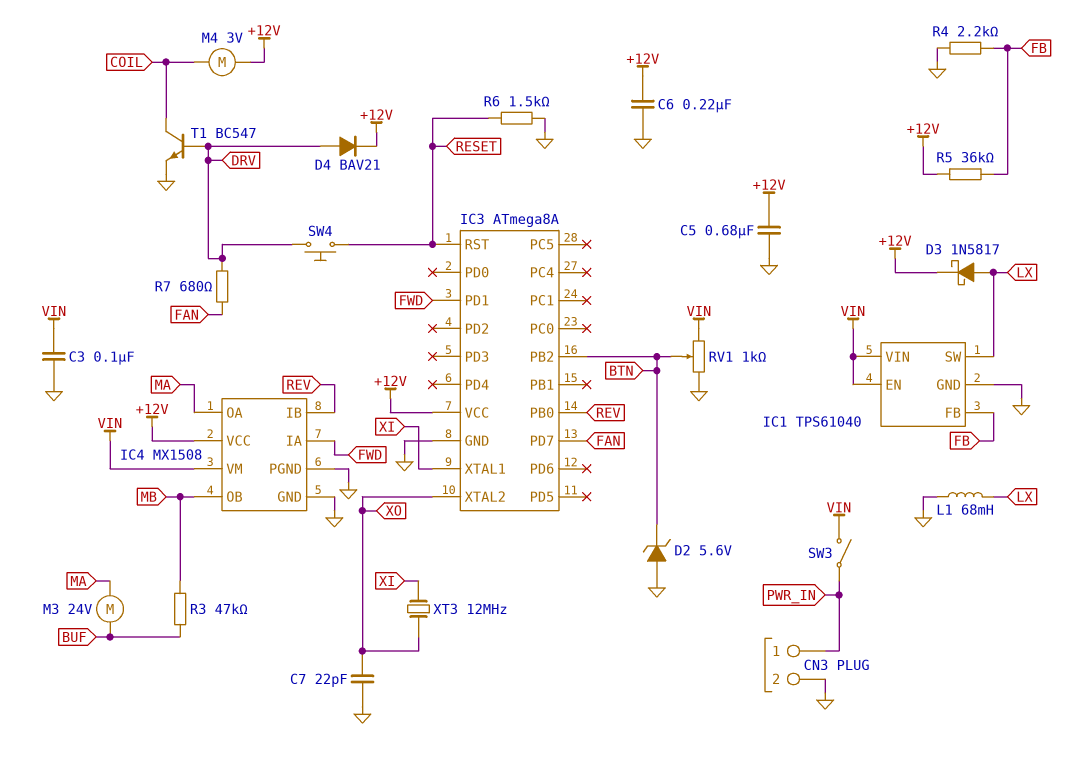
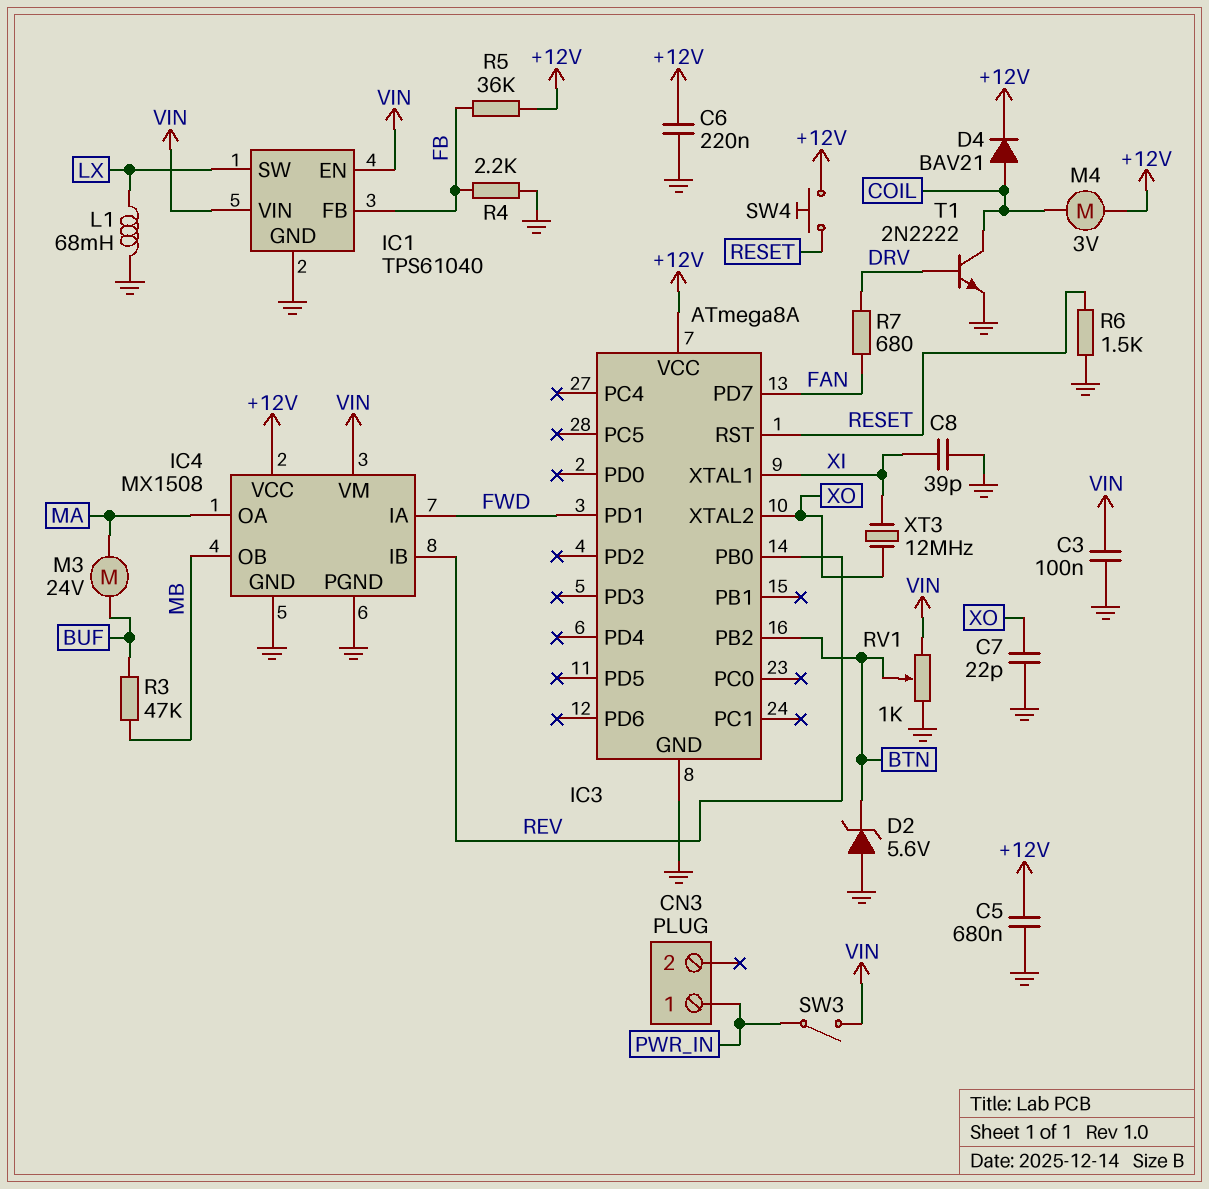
C8: none -> 39pF (GND, XI)
CN3 pin 2: GND -> none
D3: schottky 1N5817 (A LX, K +12V) -> none
D4: diode BAV21 (A DRV, K +12V) -> diode BAV21 (A COIL, K +12V)
SW4: button (DRV, RESET) -> button (+12V, RESET)
T1: NPN BC547 (B DRV, C COIL, E GND) -> NPN 2N2222 (B DRV, C COIL, E GND)

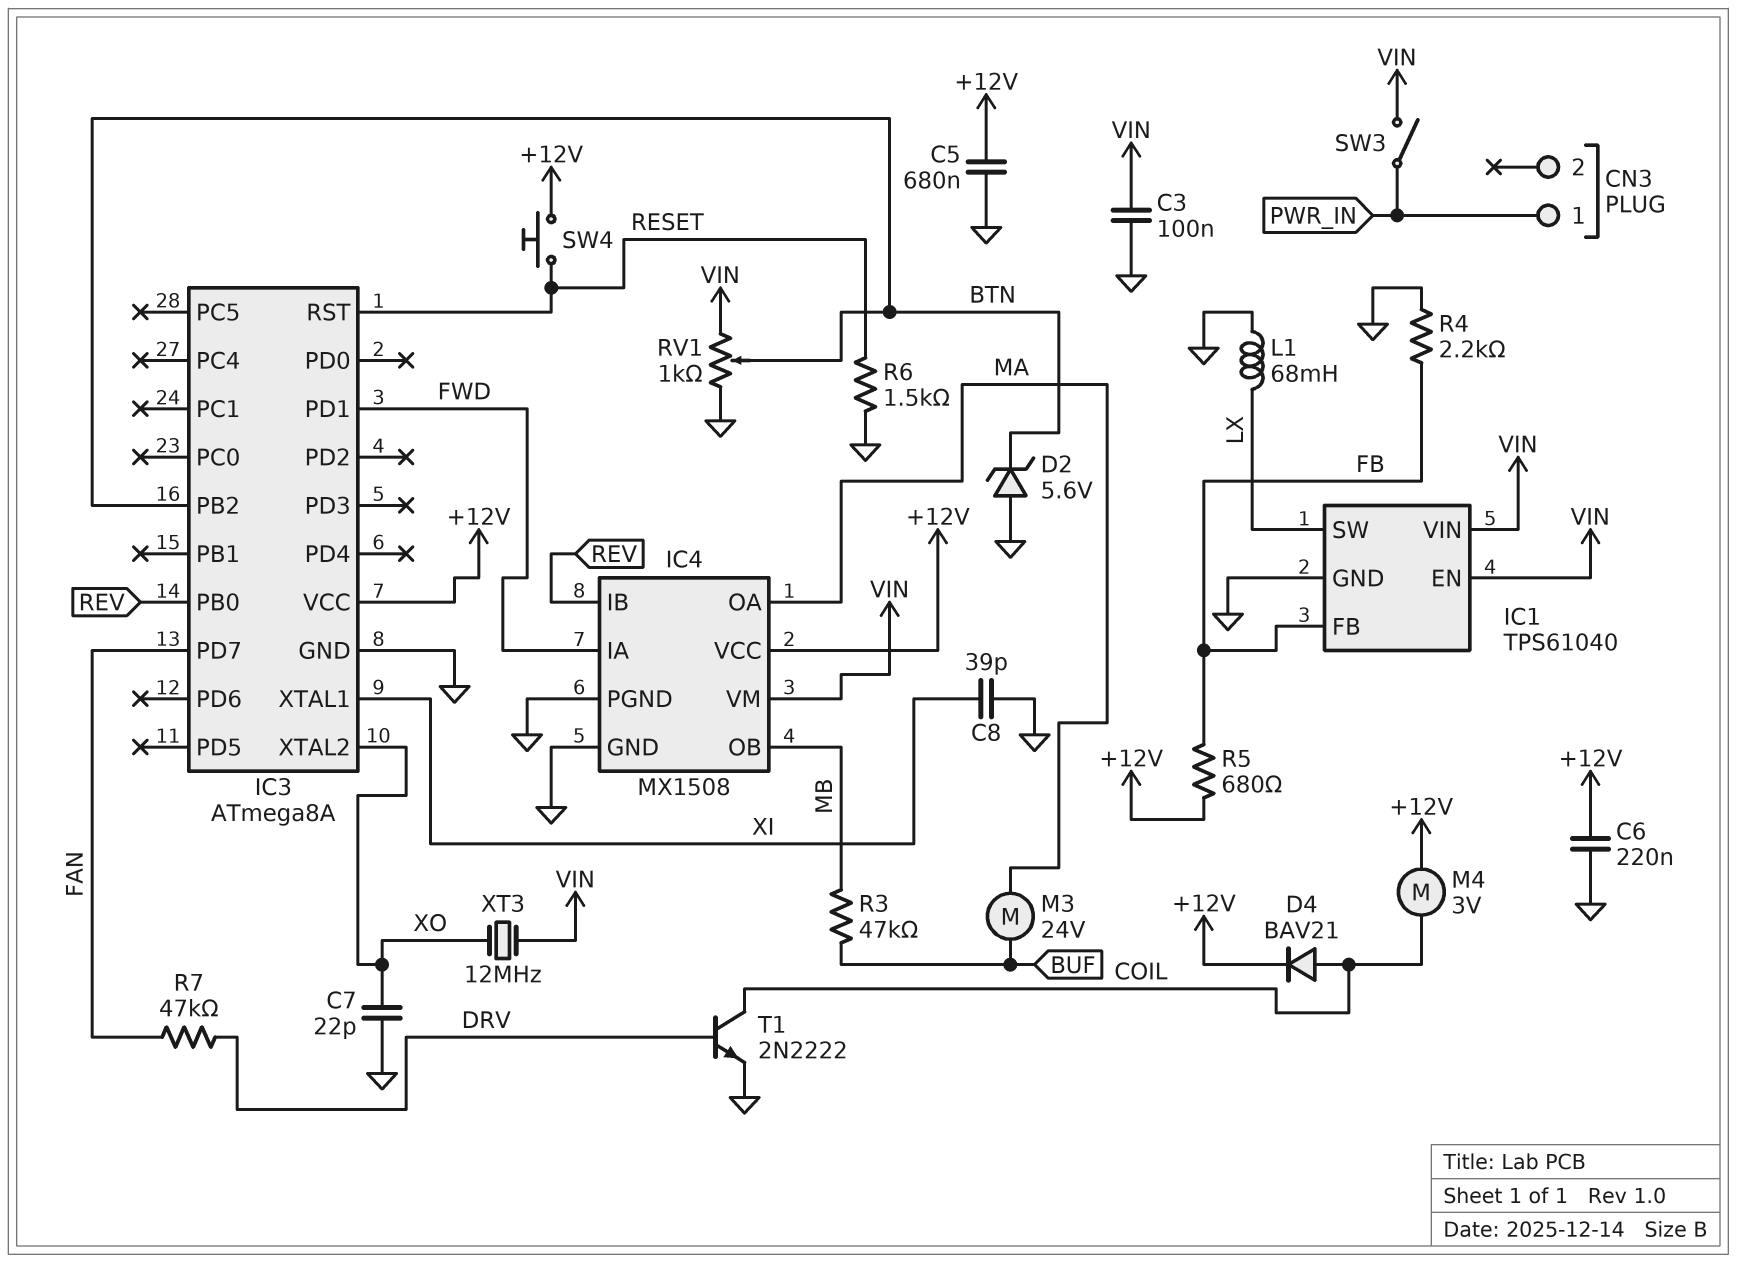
R5: 36k (+12V, FB) -> 680 (+12V, FB)
R7: 680 (DRV, FAN) -> 47k (DRV, FAN)
XT3: 12MHz (XI, XO) -> 12MHz (VIN, XO)

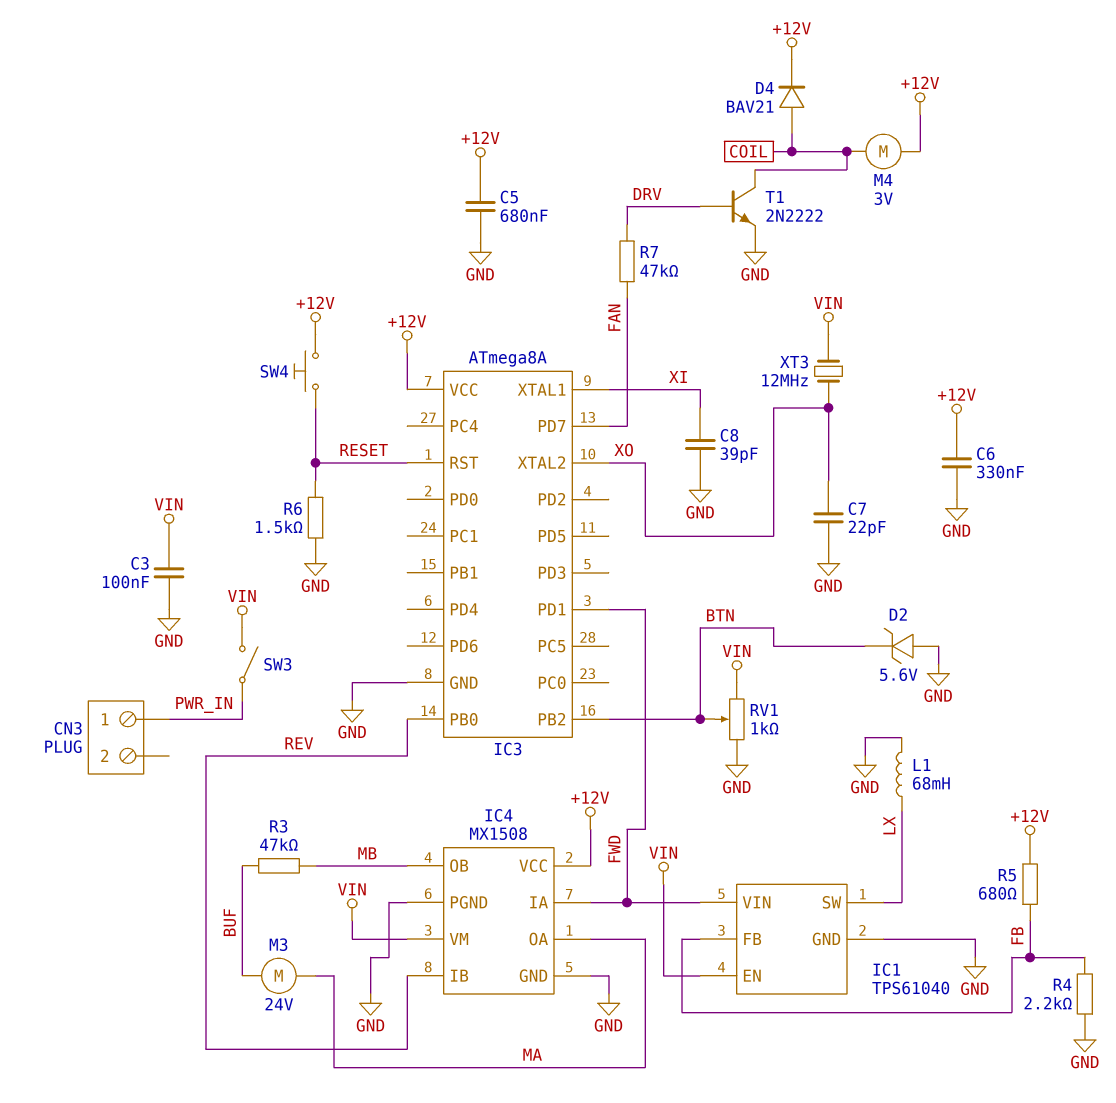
C6: 220nF (+12V, GND) -> 330nF (+12V, GND)
IC1 pin VIN: VIN -> FWD

